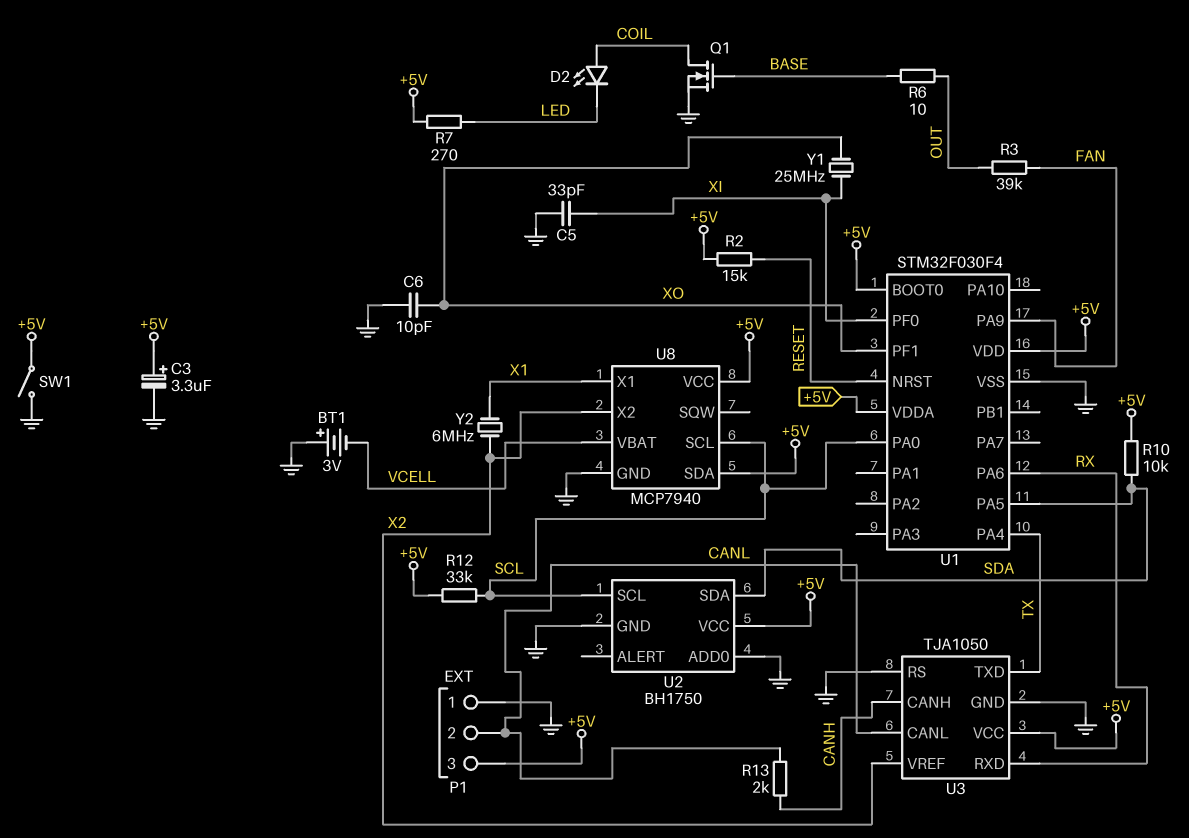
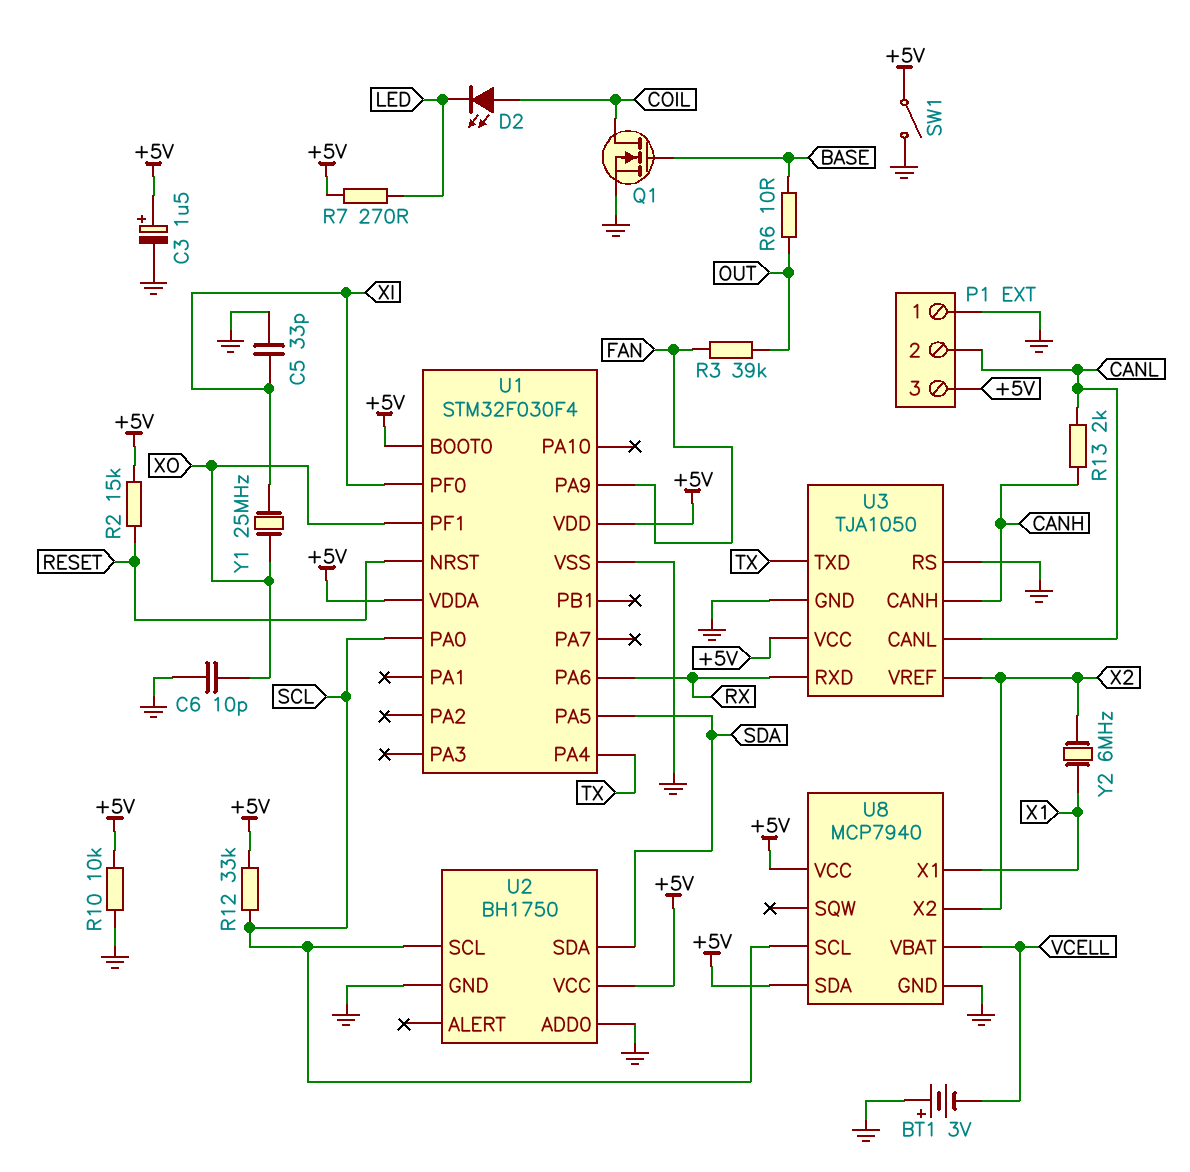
C3: 3.3uF (plus +5V, minus GND) -> 1.5uF (plus +5V, minus GND)
R10: 10k (+5V, SDA) -> 10k (+5V, GND)

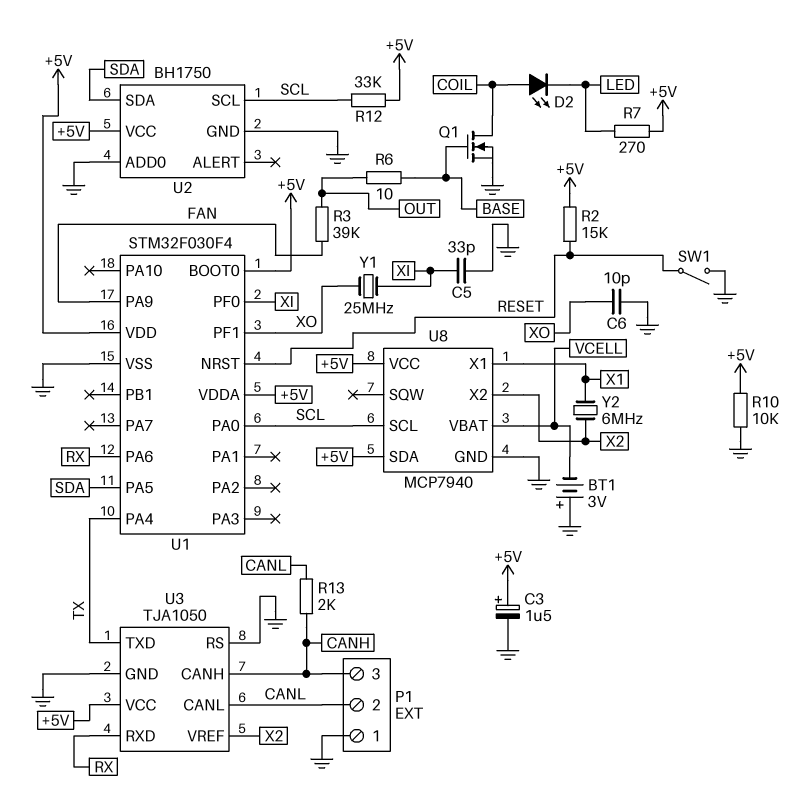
P1 pin 3: +5V -> CANH
SW1: switch (+5V, GND) -> switch (GND, RESET)

